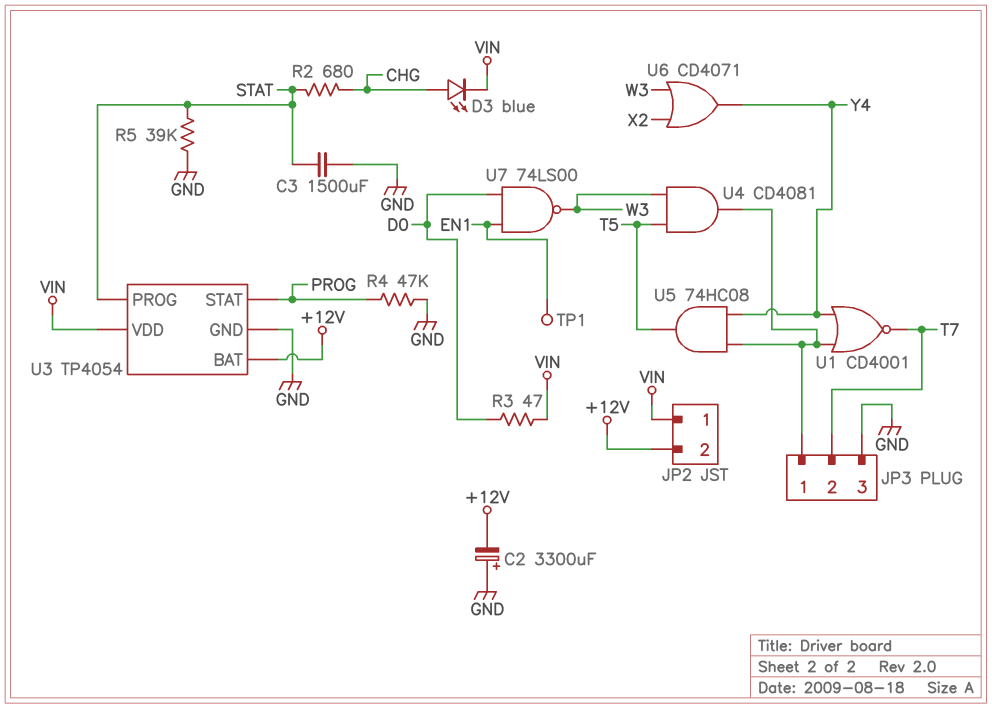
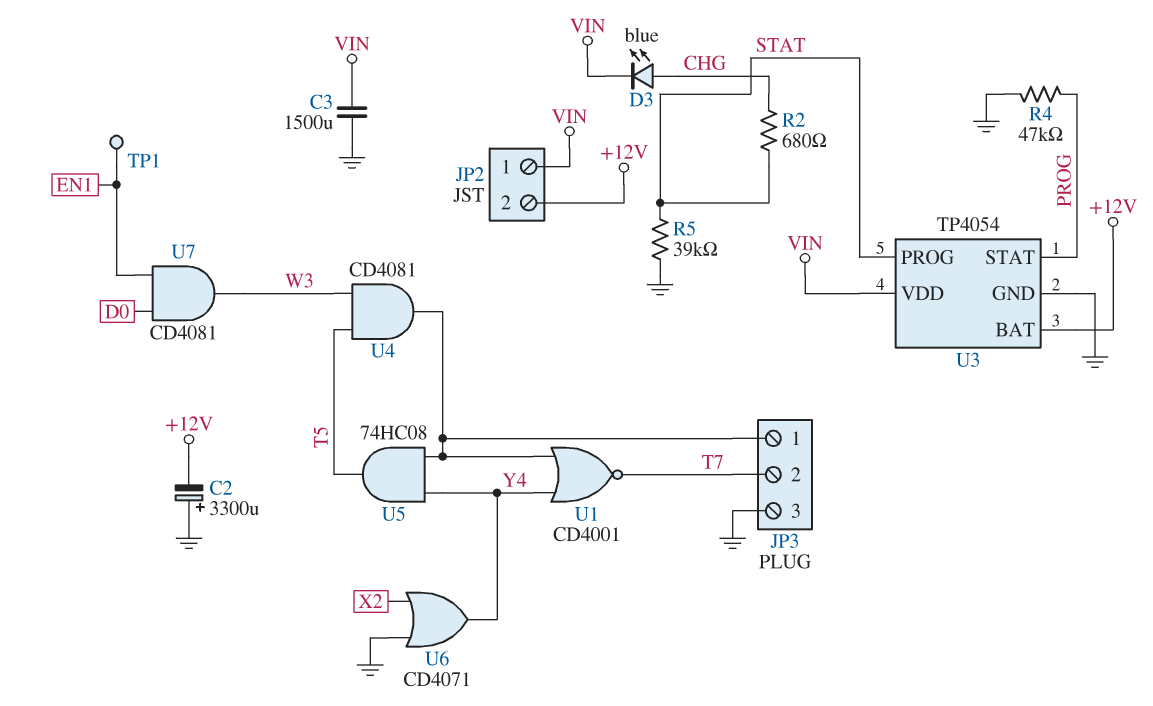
C3: 1500uF (GND, STAT) -> 1500uF (GND, VIN)
R3: 47 (D0, VIN) -> none
U6: OR CD4071 (in W3, in X2, out Y4) -> OR CD4071 (in GND, in X2, out Y4)
U7: NAND 74LS00 (in D0, in EN1, out W3) -> AND CD4081 (in D0, in EN1, out W3)

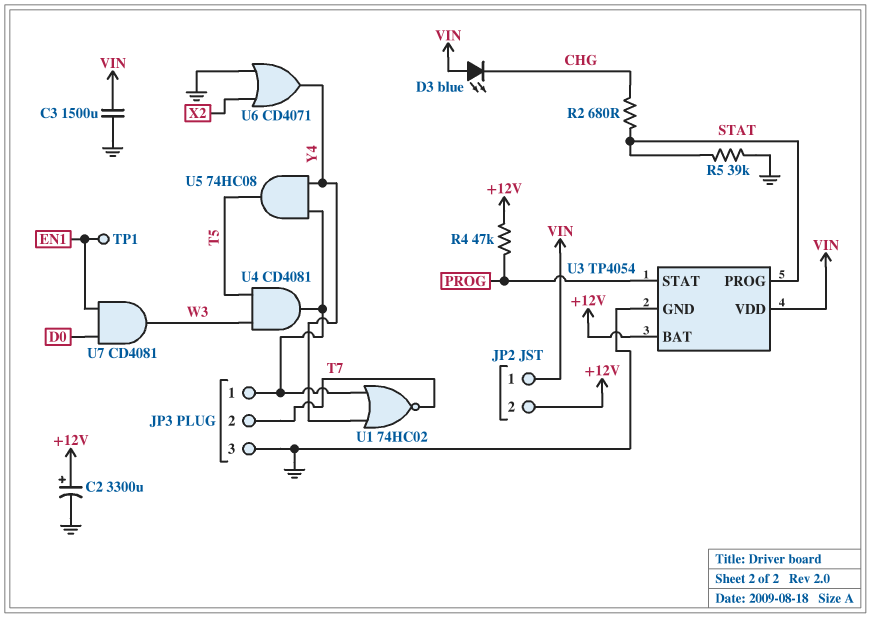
C2: 3300uF (plus GND, minus +12V) -> 3300uF (plus +12V, minus GND)
D3: LED blue (A CHG, K VIN) -> LED blue (A VIN, K CHG)
R4: 47k (GND, PROG) -> 47k (+12V, PROG)
U1: NOR CD4001 (in JP3/1, in Y4, out T7) -> NOR 74HC02 (in JP3/1, in Y4, out T7)

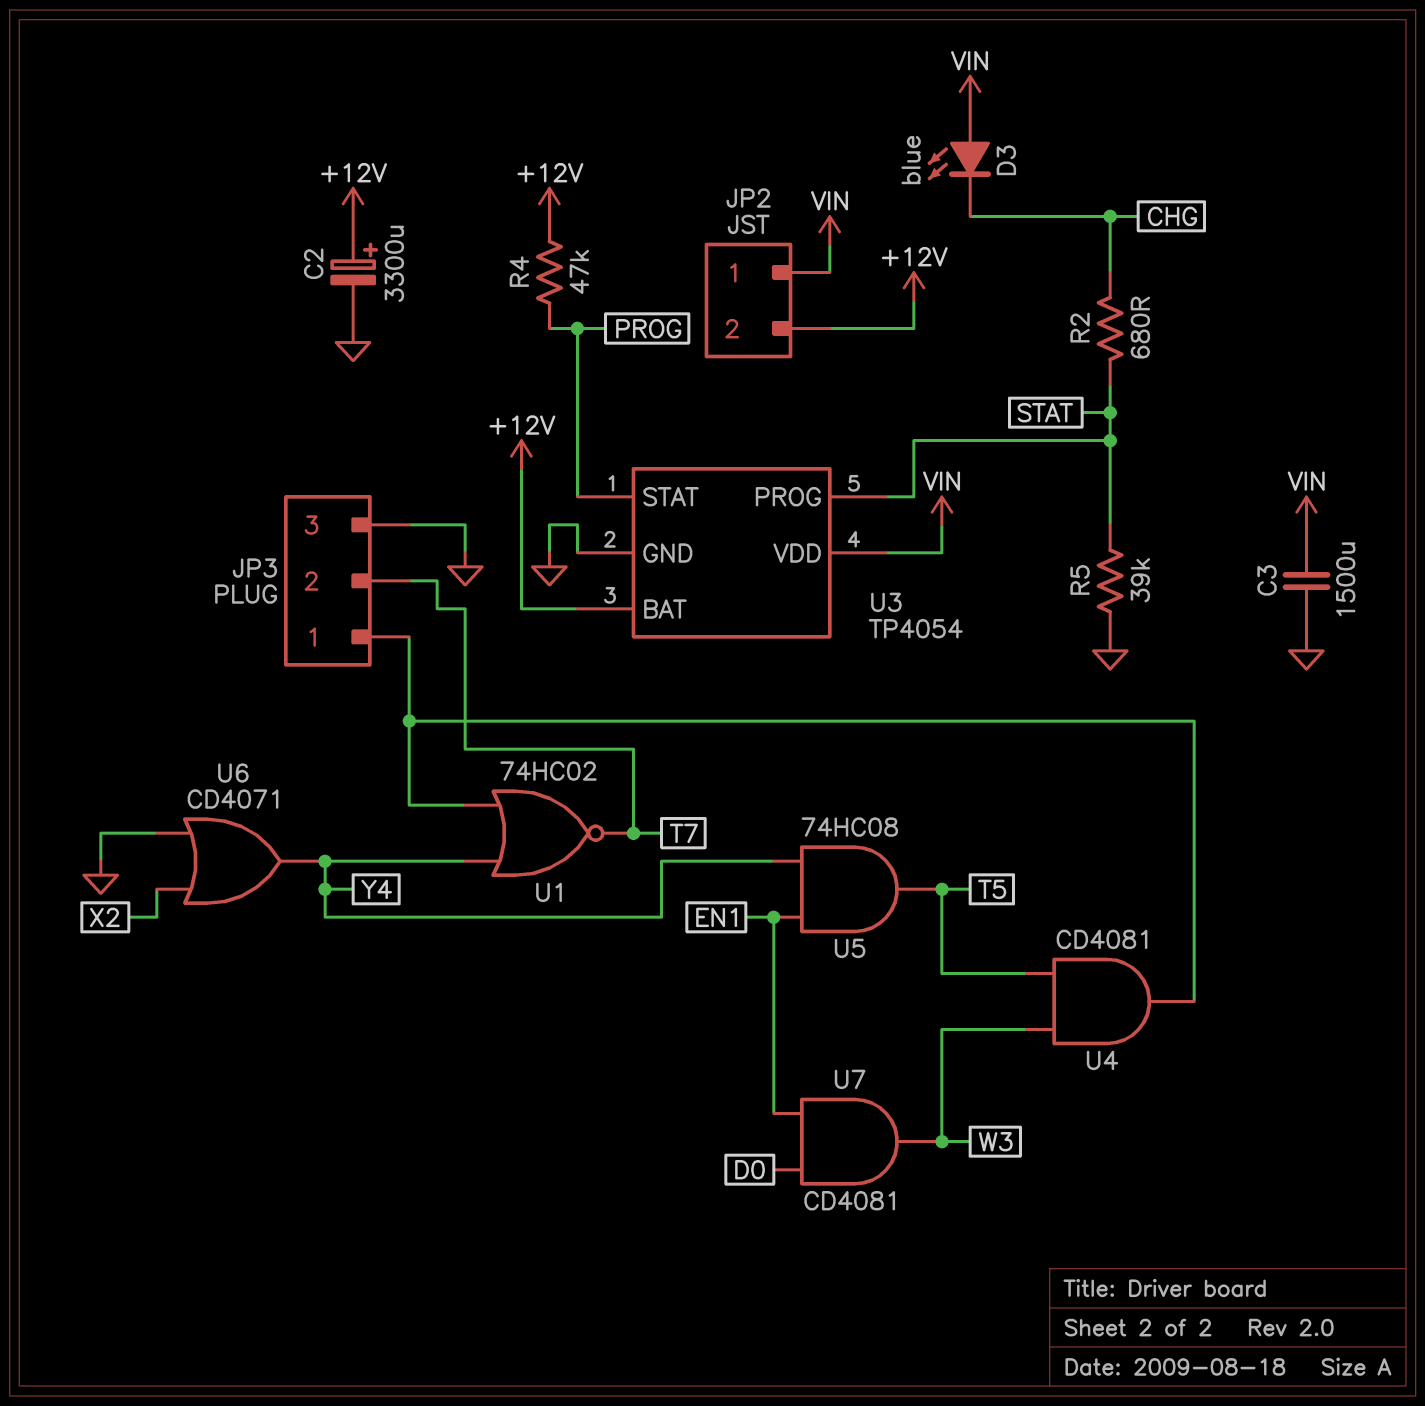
TP1: test point (EN1) -> none
U5: AND 74HC08 (in JP3/1, in Y4, out T5) -> AND 74HC08 (in EN1, in Y4, out T5)

